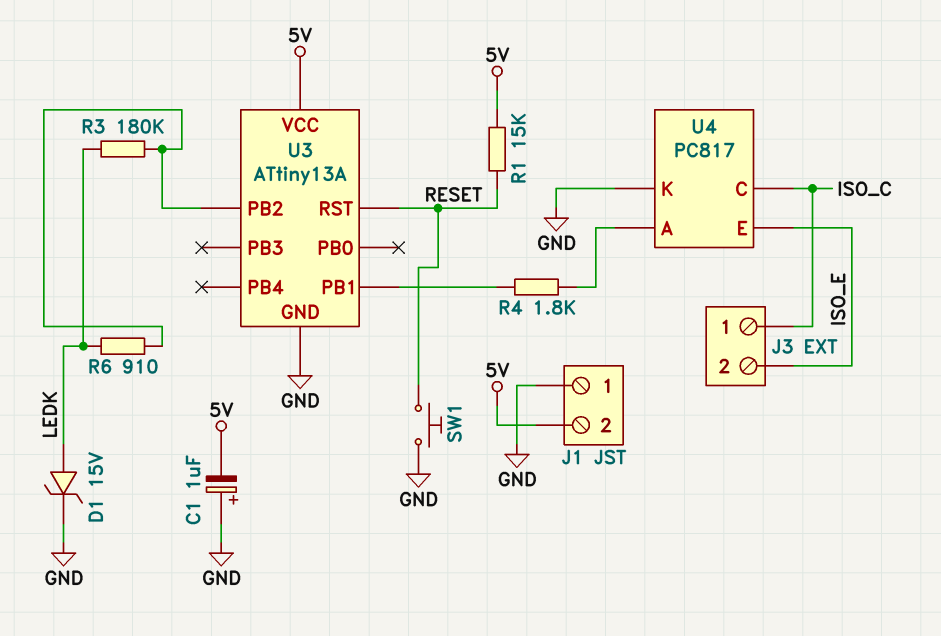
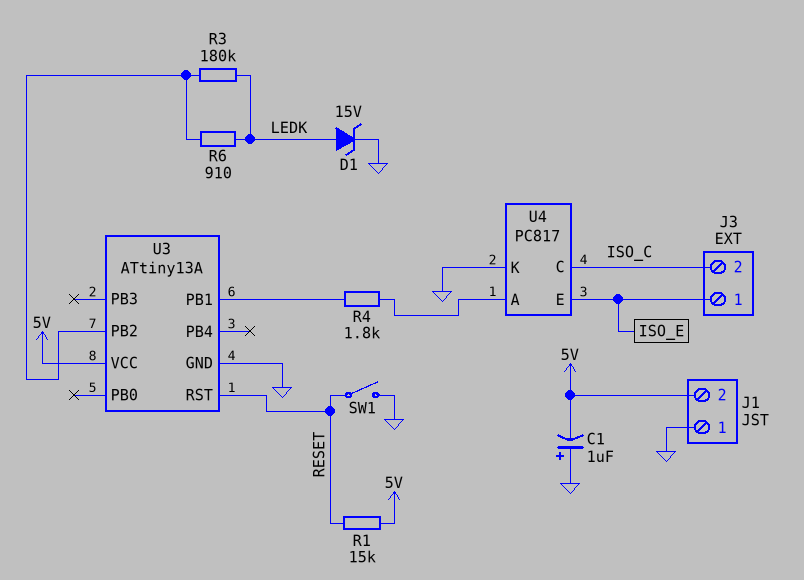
J3 pin 1: ISO_C -> ISO_E
J3 pin 2: ISO_E -> ISO_C
SW1: button (GND, RESET) -> switch (GND, RESET)

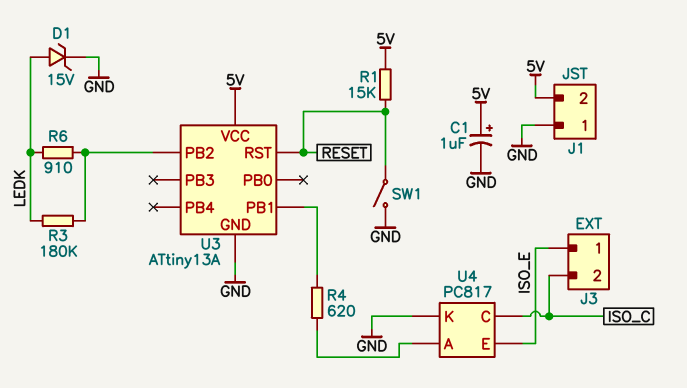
C1: 1uF (plus GND, minus 5V) -> 1uF (plus 5V, minus GND)
R4: 1.8k (U3/PB1, U4/A) -> 620 (U3/PB1, U4/A)

